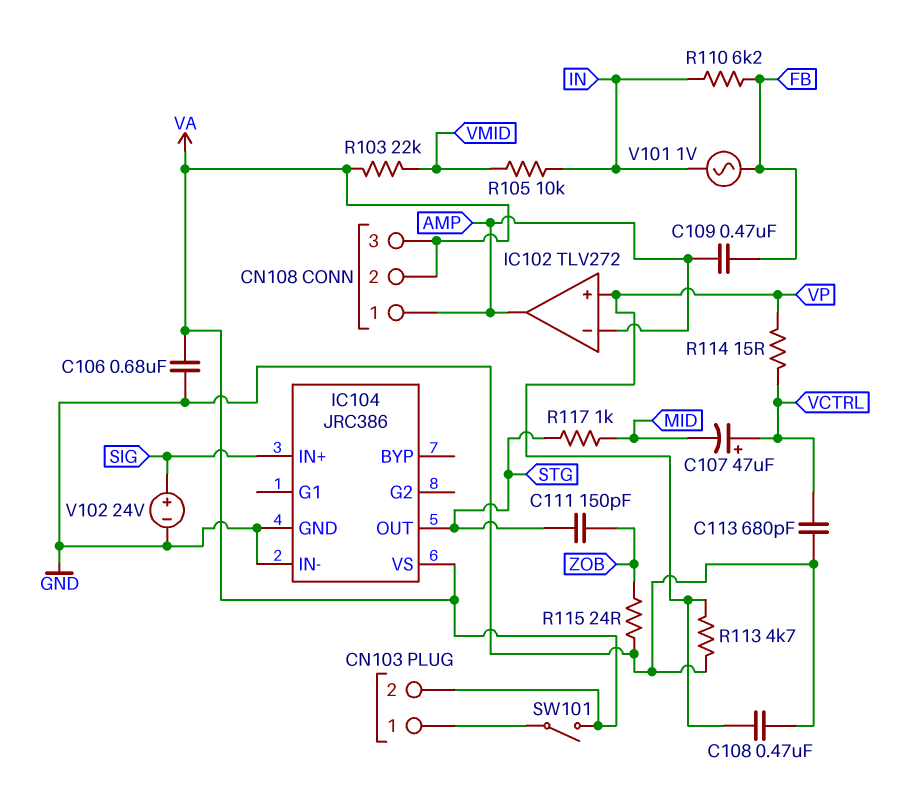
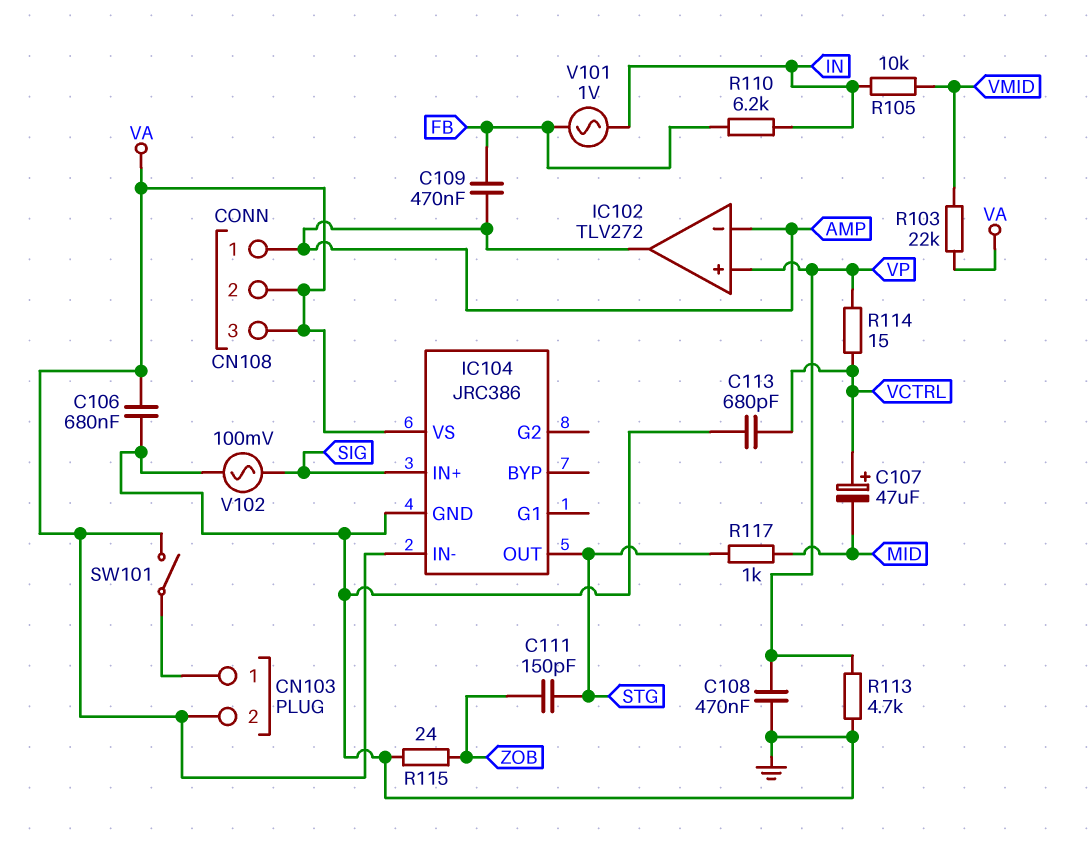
IC104 pin IN-: GND -> VA
V102: 24V (plus SIG, minus GND) -> AC 100mV (GND, SIG)

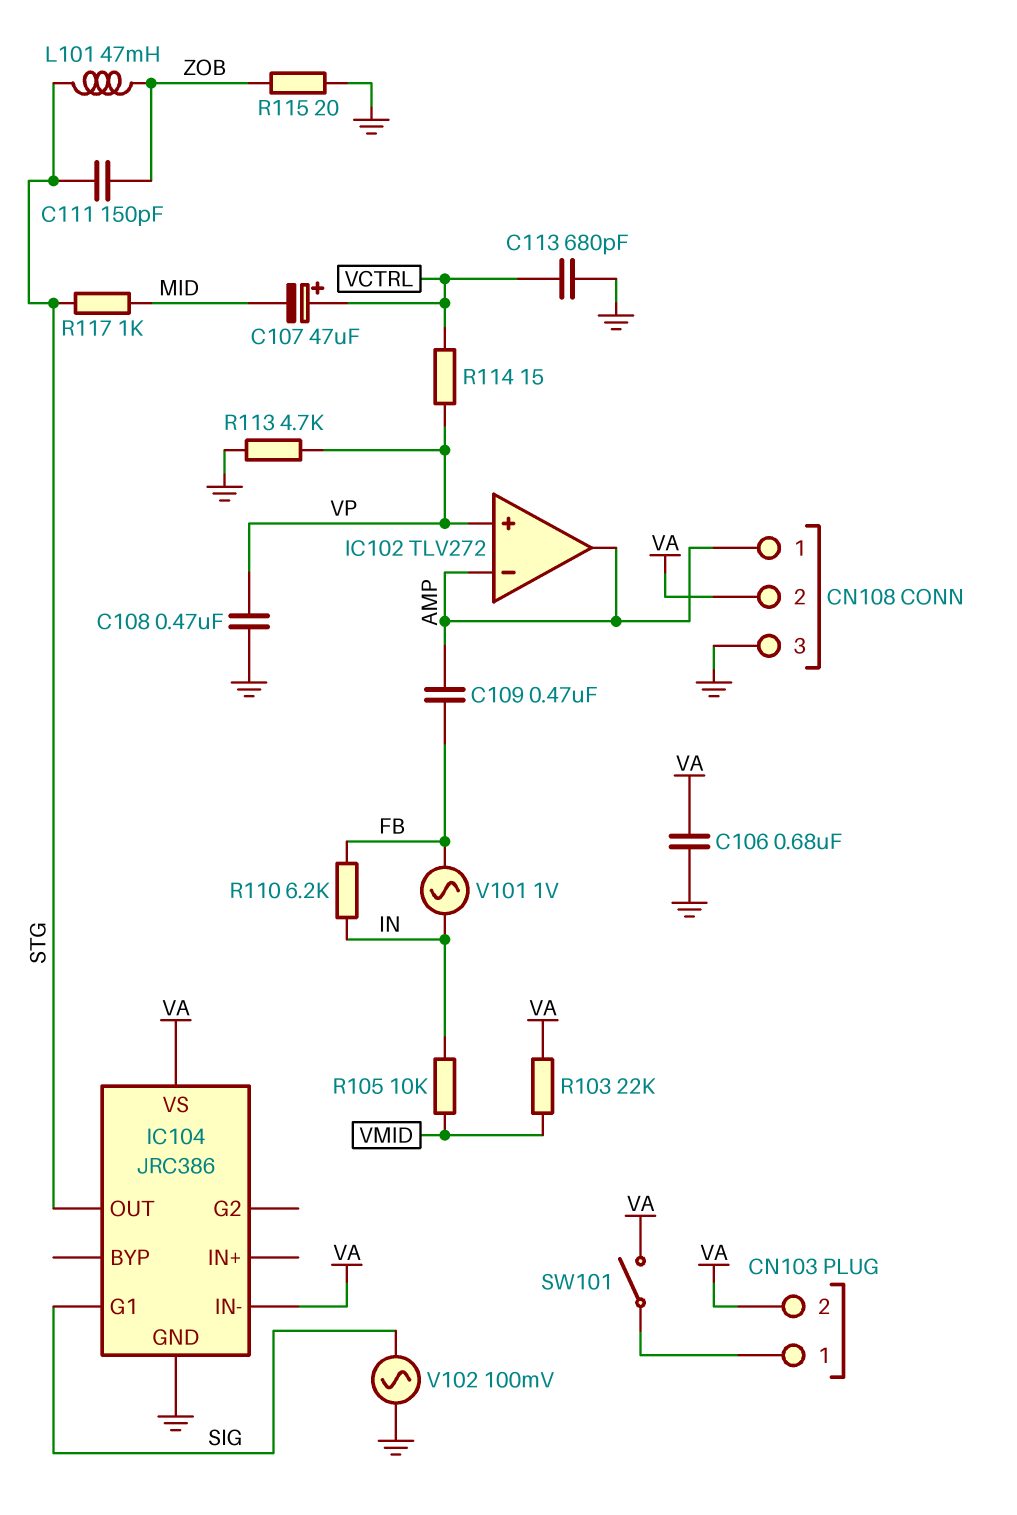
CN108 pin 3: VA -> GND
IC104 pin G1: none -> SIG
IC104 pin IN+: SIG -> none
L101: none -> 47mH (STG, ZOB)
R115: 24 (GND, ZOB) -> 20 (GND, ZOB)

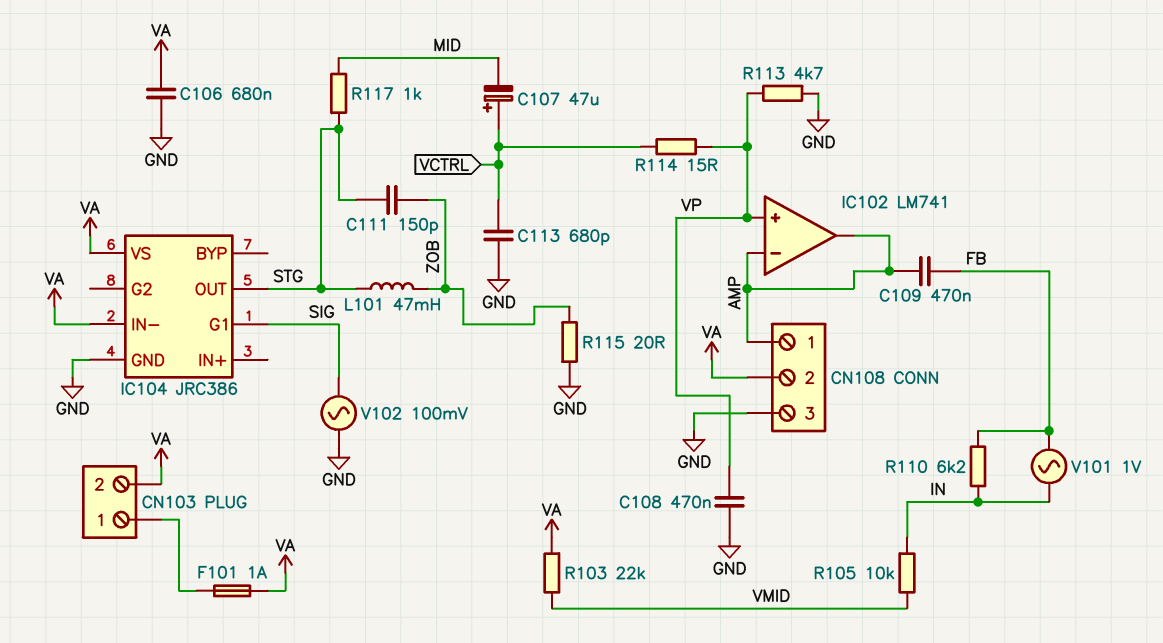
F101: none -> 1A (CN103/1, VA)
IC102: TLV272 -> LM741
SW101: switch (CN103/1, VA) -> none

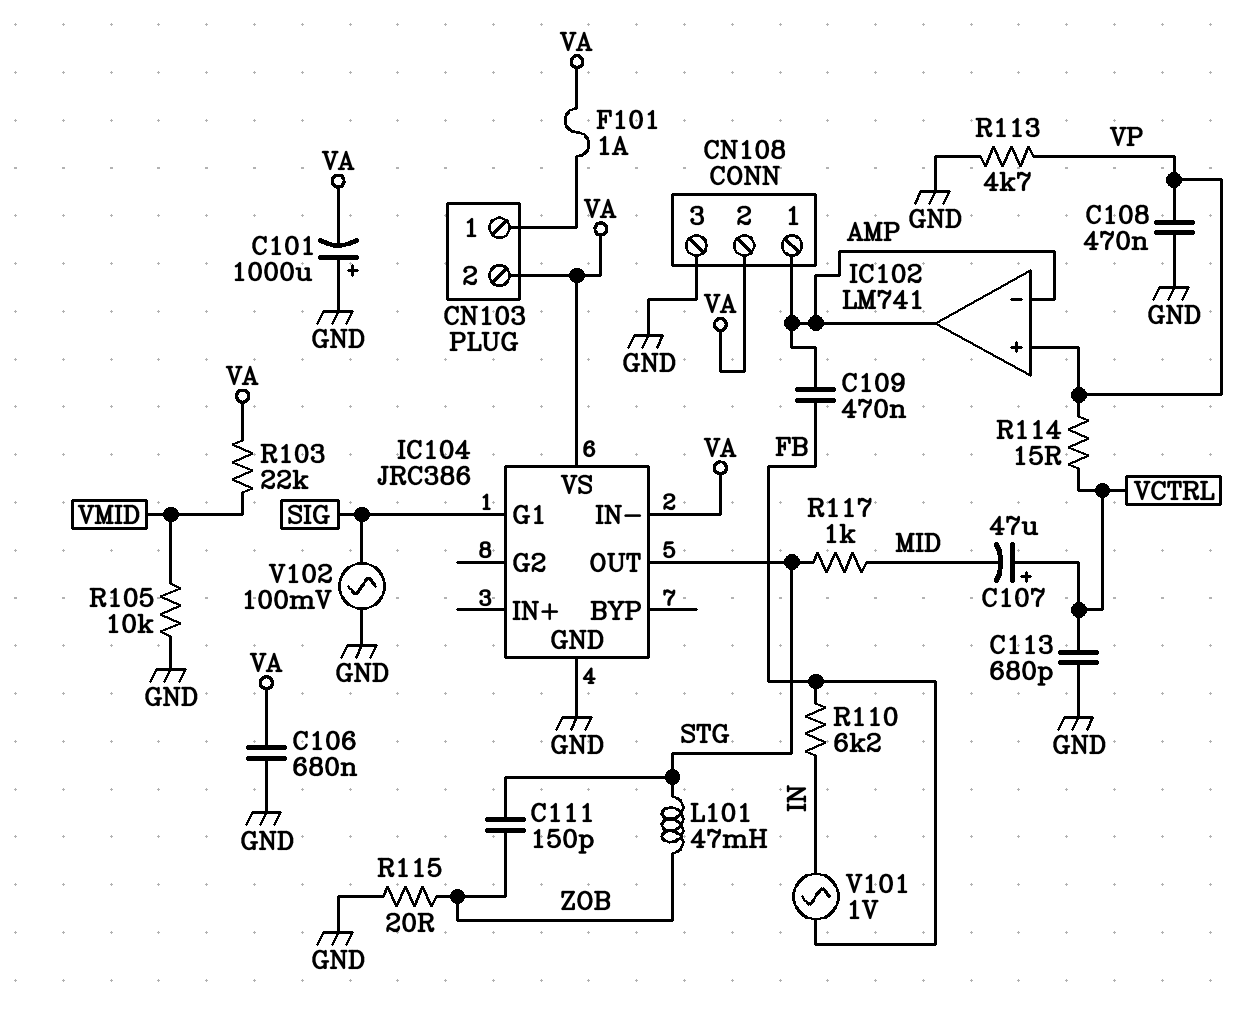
C101: none -> 1000uF (plus GND, minus VA)
R105: 10k (IN, VMID) -> 10k (GND, VMID)

